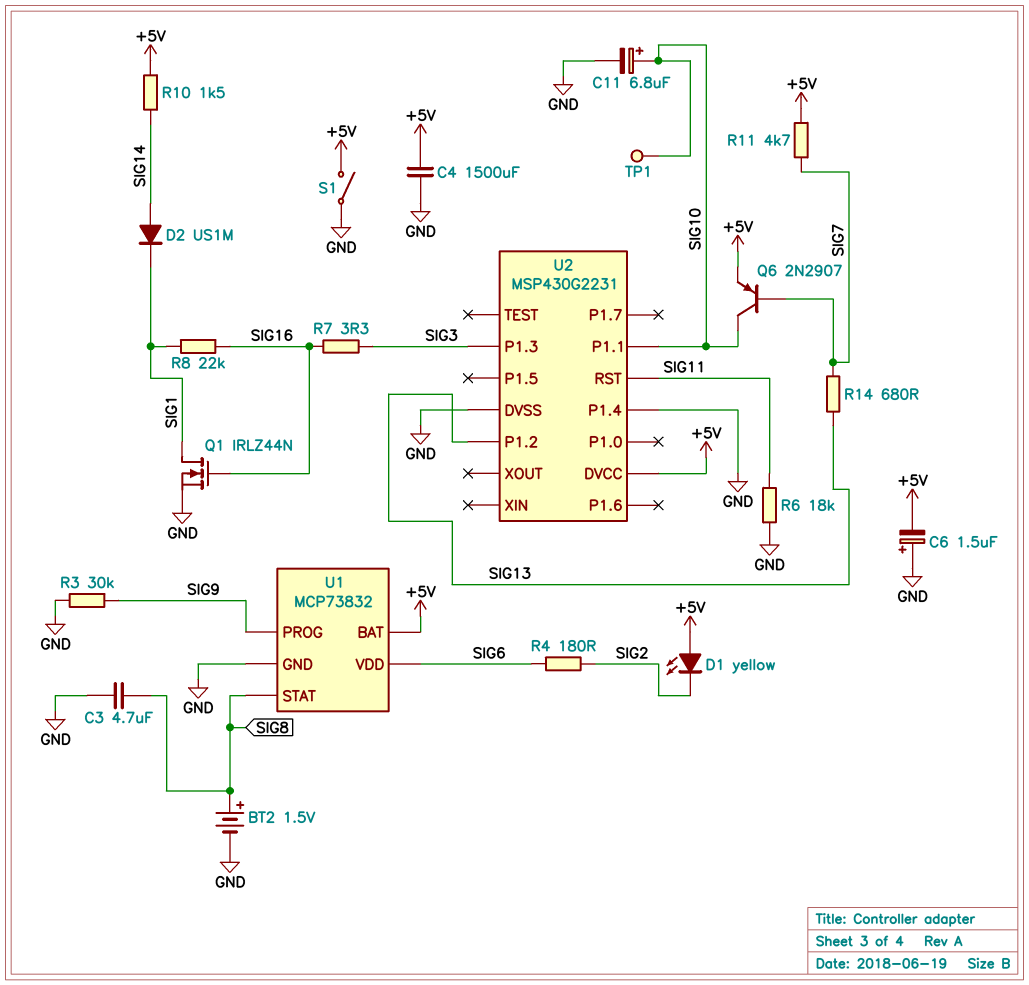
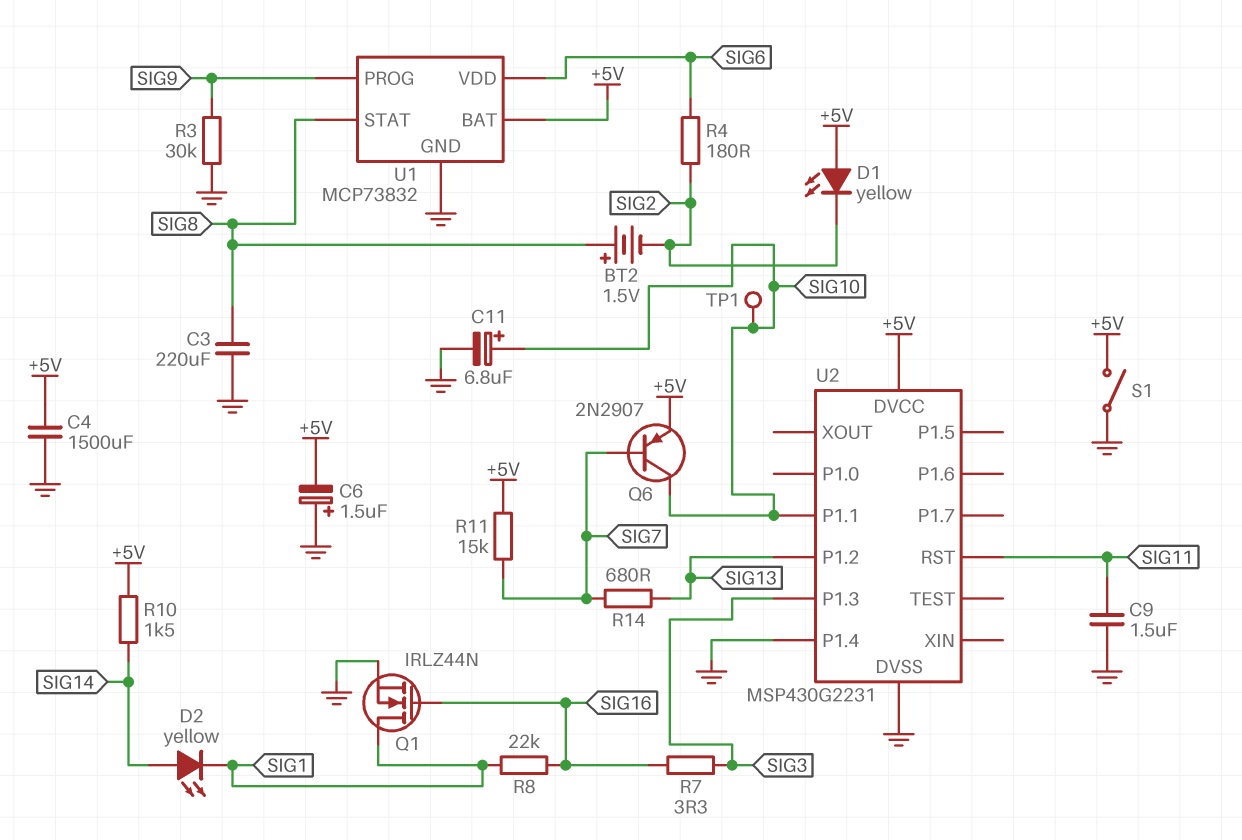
BT2: 1.5V (plus SIG8, minus GND) -> 1.5V (plus SIG8, minus SIG2)
C3: 4.7uF (GND, SIG8) -> 220uF (GND, SIG8)
C9: none -> 1.5uF (GND, SIG11)
D2: diode US1M (A SIG14, K SIG1) -> LED yellow (A SIG14, K SIG1)
R6: 18k (GND, SIG11) -> none
R11: 4.7k (+5V, SIG7) -> 15k (+5V, SIG7)

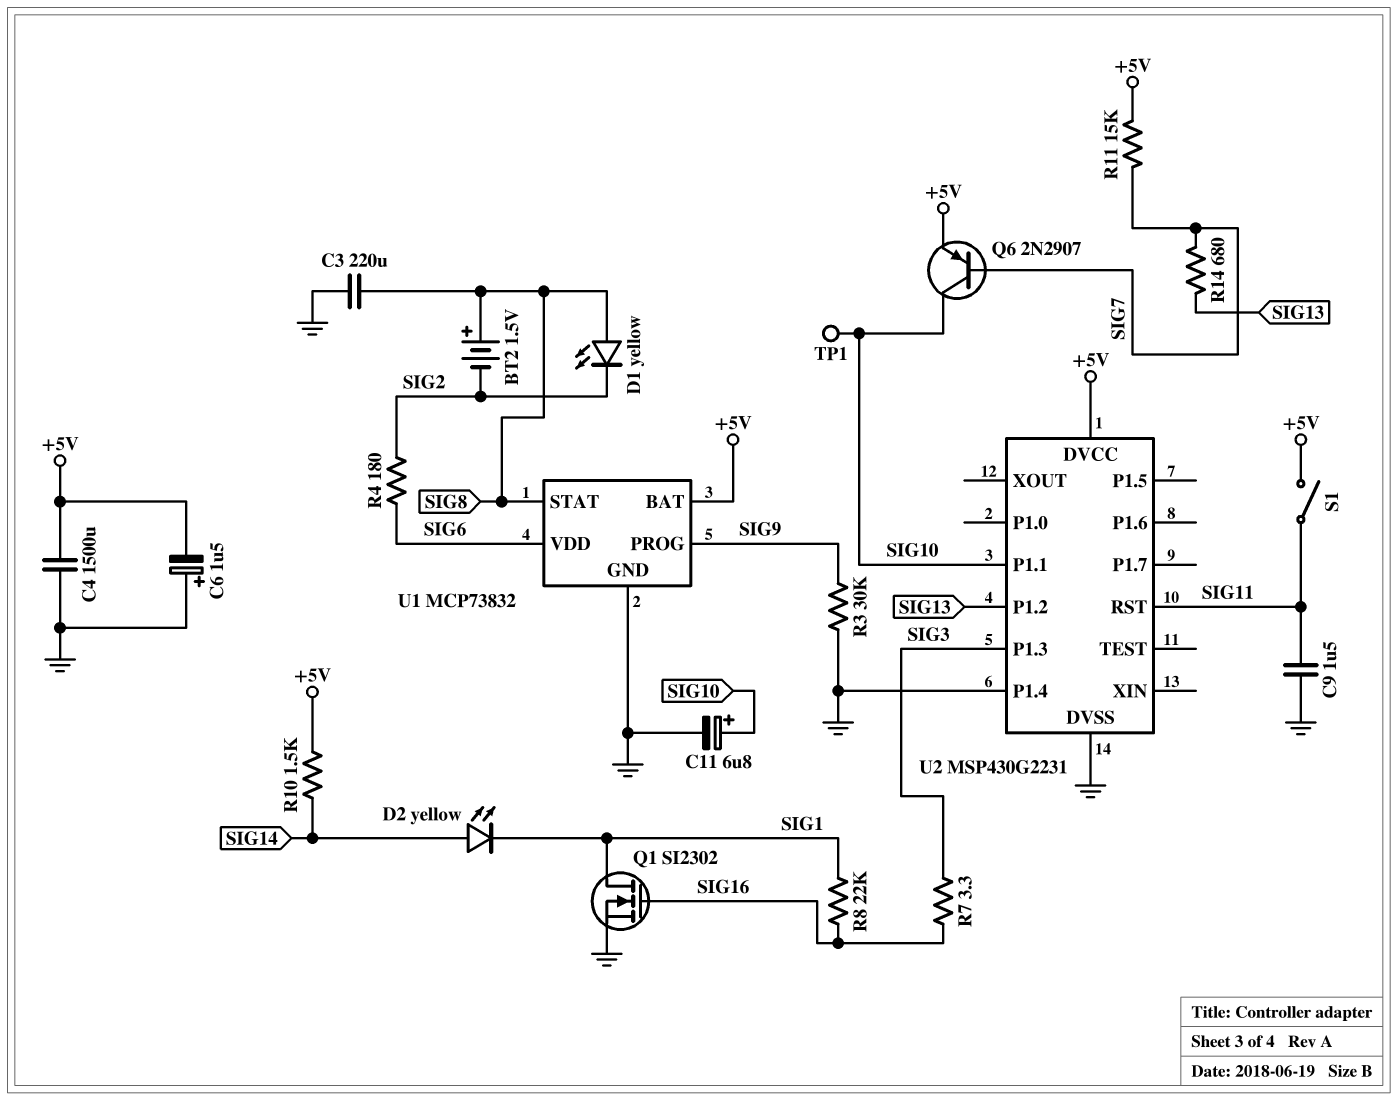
D1: LED yellow (A +5V, K SIG2) -> LED yellow (A SIG8, K SIG2)
Q1: NMOS IRLZ44N (G SIG16, D SIG1, S GND) -> NMOS SI2302 (G SIG16, D SIG1, S GND)
S1: switch (+5V, GND) -> switch (+5V, SIG11)

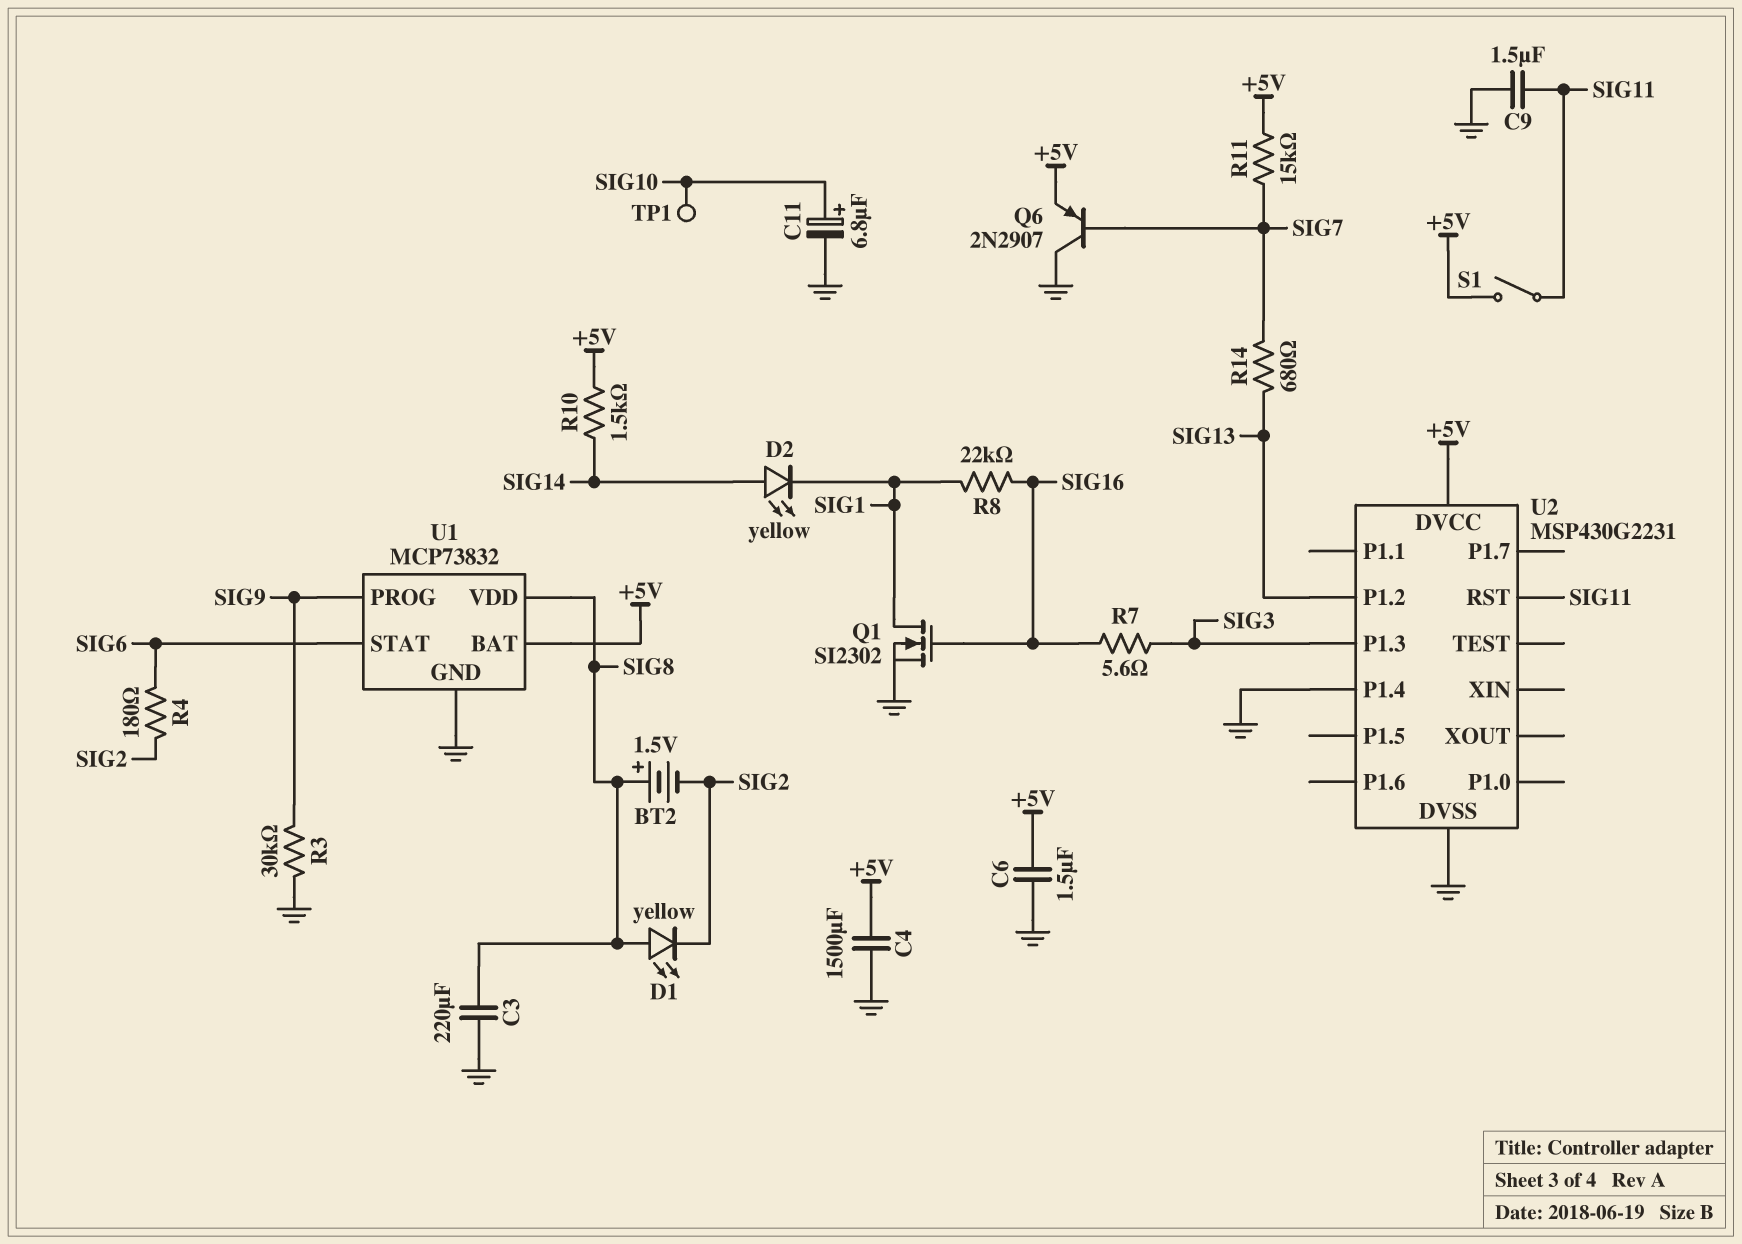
C6: 1.5uF (plus GND, minus +5V) -> 1.5uF (+5V, GND)
Q6: PNP 2N2907 (B SIG7, C SIG10, E +5V) -> PNP 2N2907 (B SIG7, C GND, E +5V)
R7: 3.3 (SIG3, SIG16) -> 5.6 (SIG3, SIG16)
U1 pin STAT: SIG8 -> SIG6
U1 pin VDD: SIG6 -> SIG8
U2 pin P1.1: SIG10 -> none

